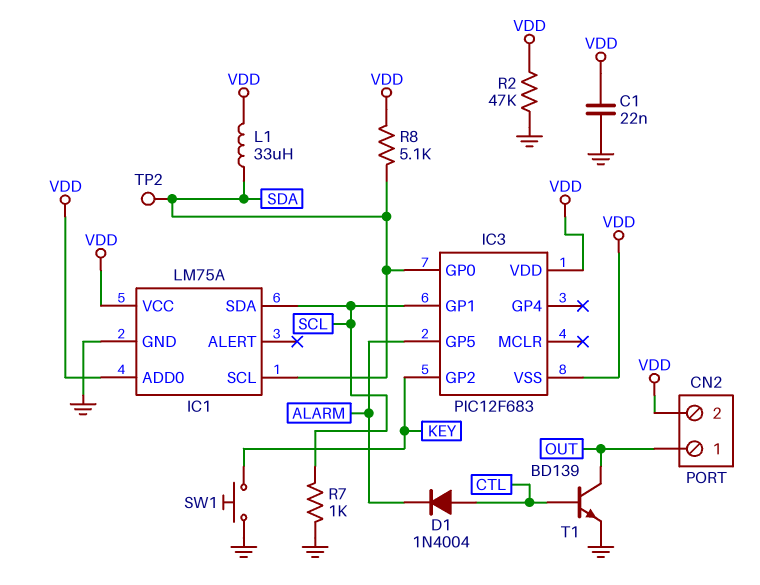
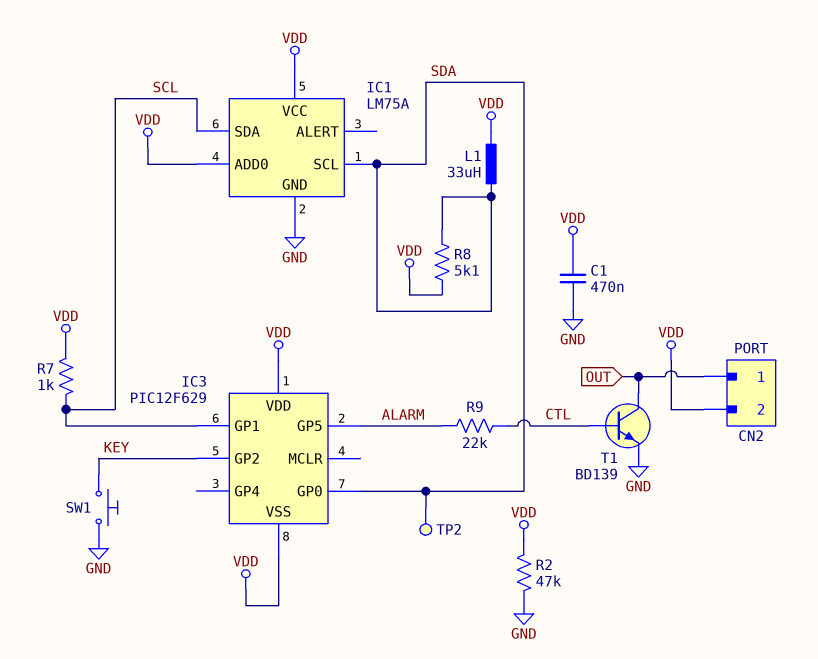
C1: 22nF (GND, VDD) -> 470nF (GND, VDD)
D1: diode 1N4004 (A CTL, K ALARM) -> none
IC3: PIC12F683 -> PIC12F629
R7: 1k (GND, SCL) -> 1k (SCL, VDD)
R9: none -> 22k (ALARM, CTL)

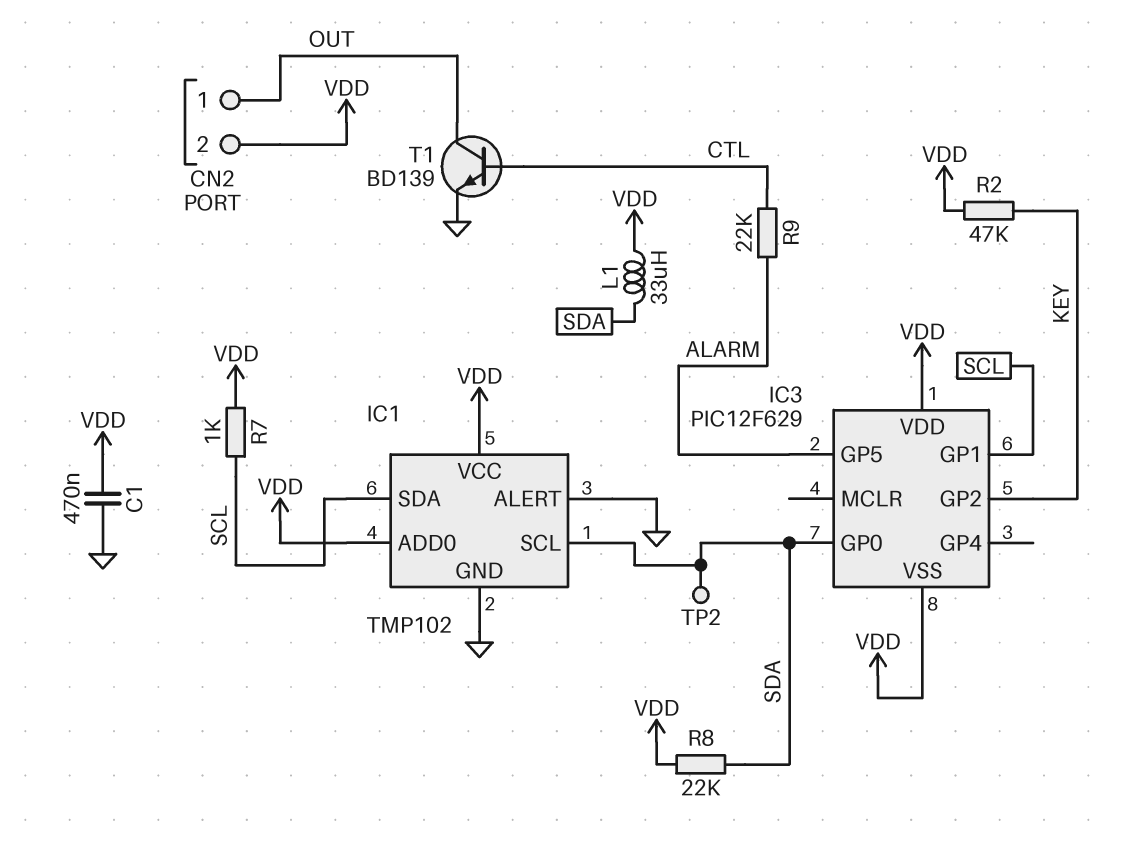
IC1: LM75A -> TMP102
IC1 pin ALERT: none -> GND
R2: 47k (GND, VDD) -> 47k (KEY, VDD)
R8: 5.1k (SDA, VDD) -> 22k (SDA, VDD)
SW1: button (GND, KEY) -> none

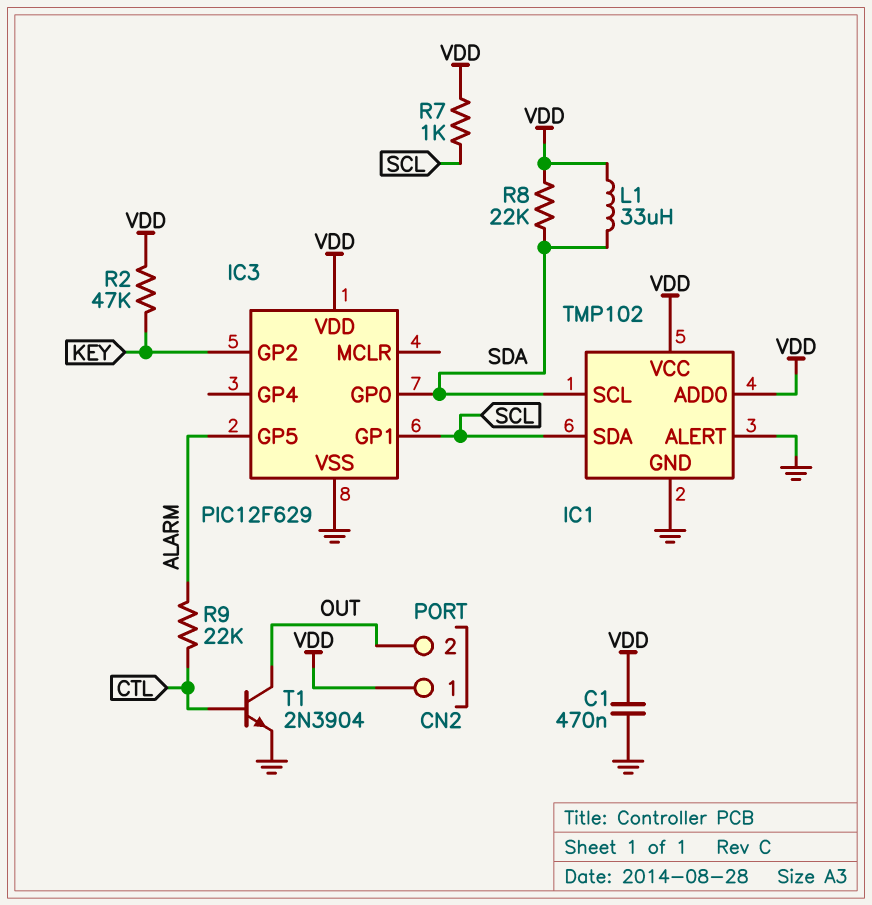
CN2 pin 1: OUT -> VDD
CN2 pin 2: VDD -> OUT
IC3 pin VSS: VDD -> GND
T1: NPN BD139 (B CTL, C OUT, E GND) -> NPN 2N3904 (B CTL, C OUT, E GND)
TP2: test point (SDA) -> none

